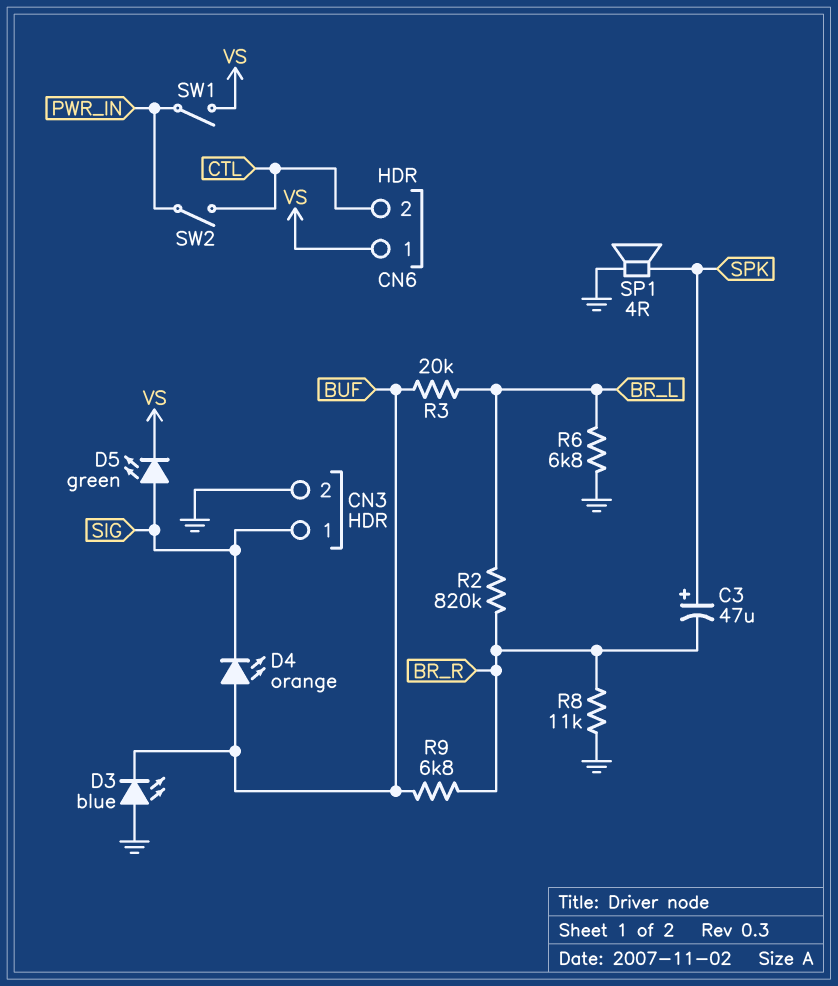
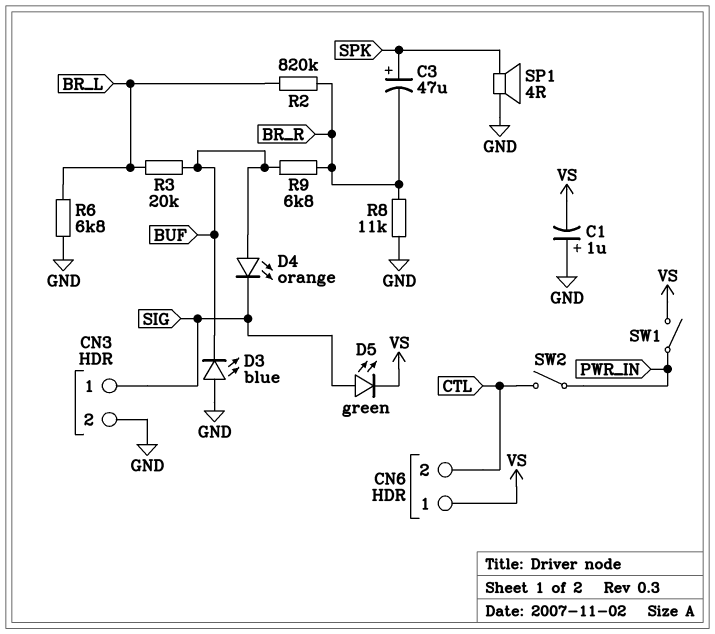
C1: none -> 1uF (plus GND, minus VS)

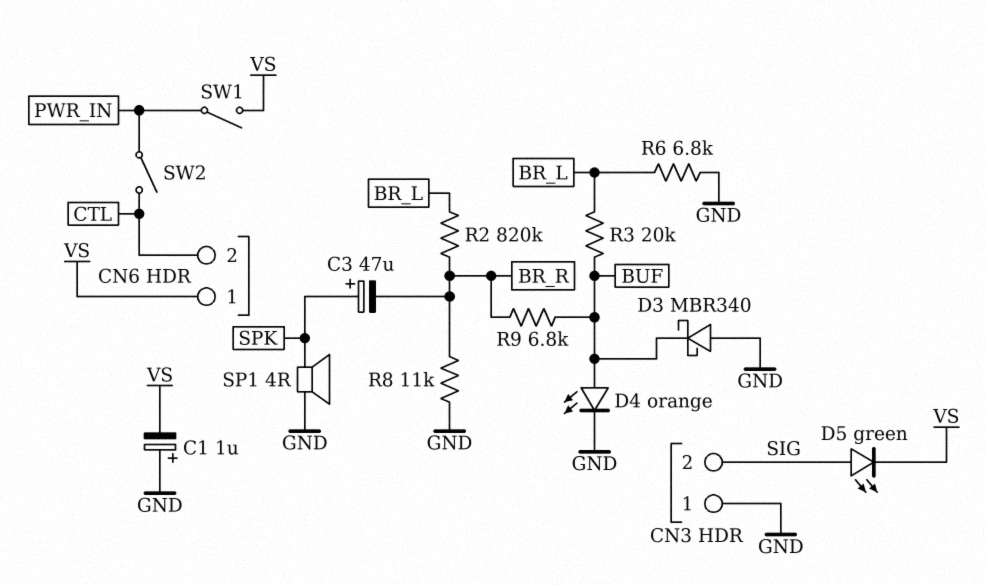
CN3 pin 1: SIG -> GND
CN3 pin 2: GND -> SIG
D3: LED blue (A GND, K BUF) -> schottky MBR340 (A GND, K BUF)
D4: LED orange (A BUF, K SIG) -> LED orange (A BUF, K GND)

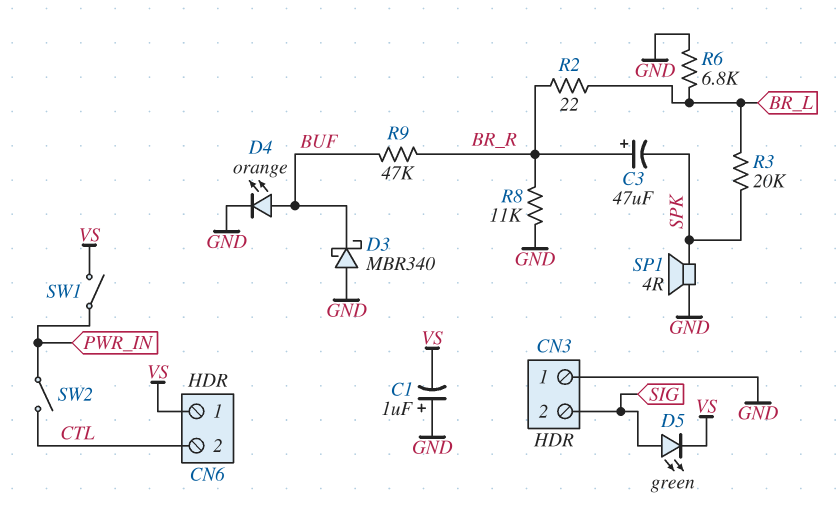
C3: 47uF (plus SPK, minus BR_R) -> 47uF (plus BR_R, minus SPK)
R2: 820k (BR_L, BR_R) -> 22 (BR_L, BR_R)
R3: 20k (BR_L, BUF) -> 20k (BR_L, SPK)
R9: 6.8k (BR_R, BUF) -> 47k (BR_R, BUF)

